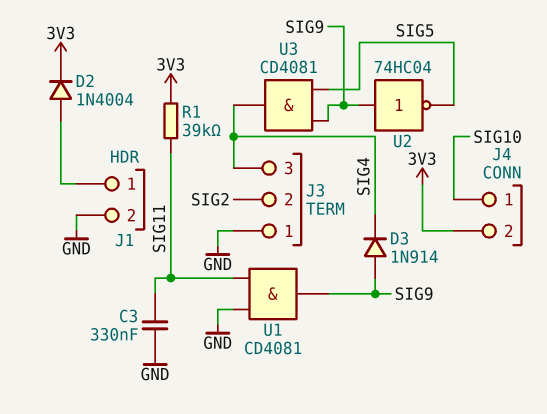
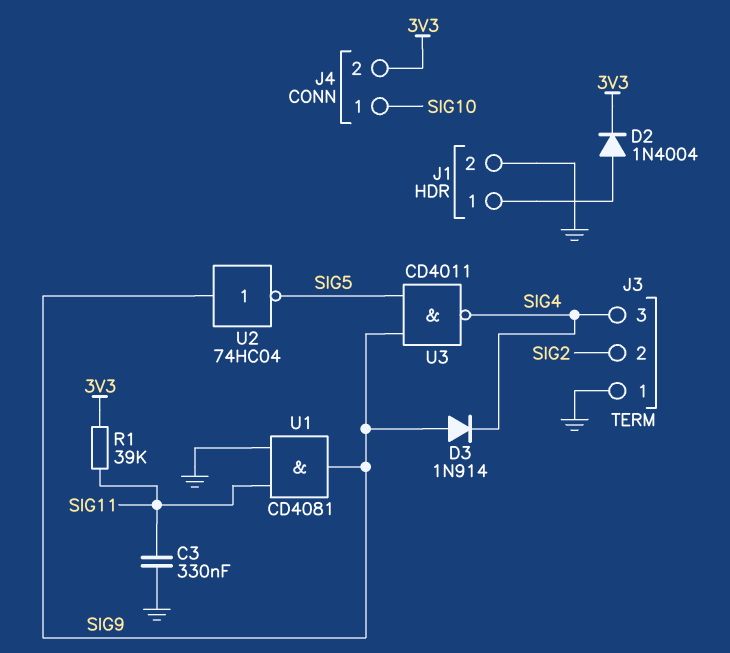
U3: AND CD4081 (in SIG5, in SIG9, out SIG4) -> NAND CD4011 (in SIG5, in SIG9, out SIG4)

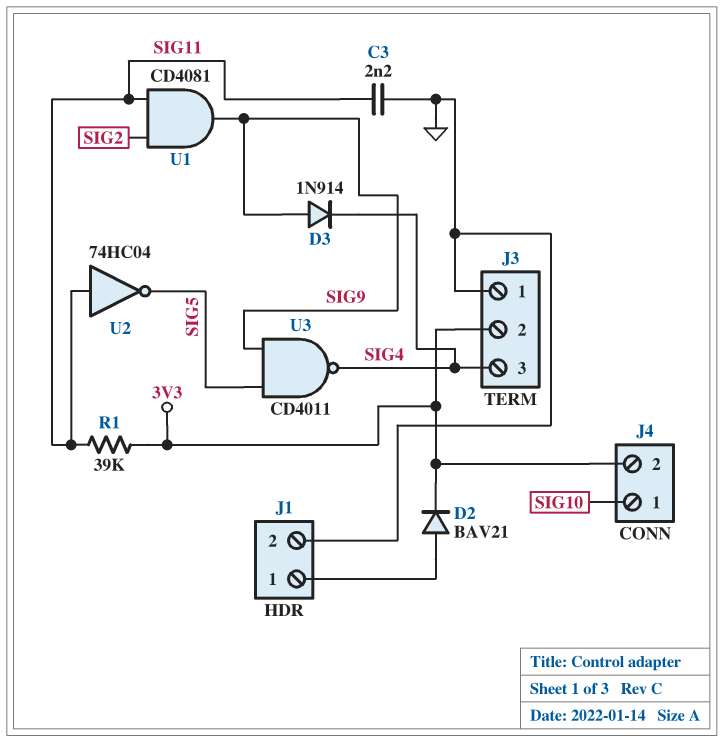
C3: 330nF (GND, SIG11) -> 2.2nF (GND, SIG11)
D2: diode 1N4004 (A J1/1, K 3V3) -> diode BAV21 (A J1/1, K 3V3)
J3 pin 2: SIG2 -> 3V3
U1: AND CD4081 (in GND, in SIG11, out SIG9) -> AND CD4081 (in SIG2, in SIG11, out SIG9)
U2: NOT 74HC04 (in SIG9, out SIG5) -> NOT 74HC04 (in SIG11, out SIG5)

